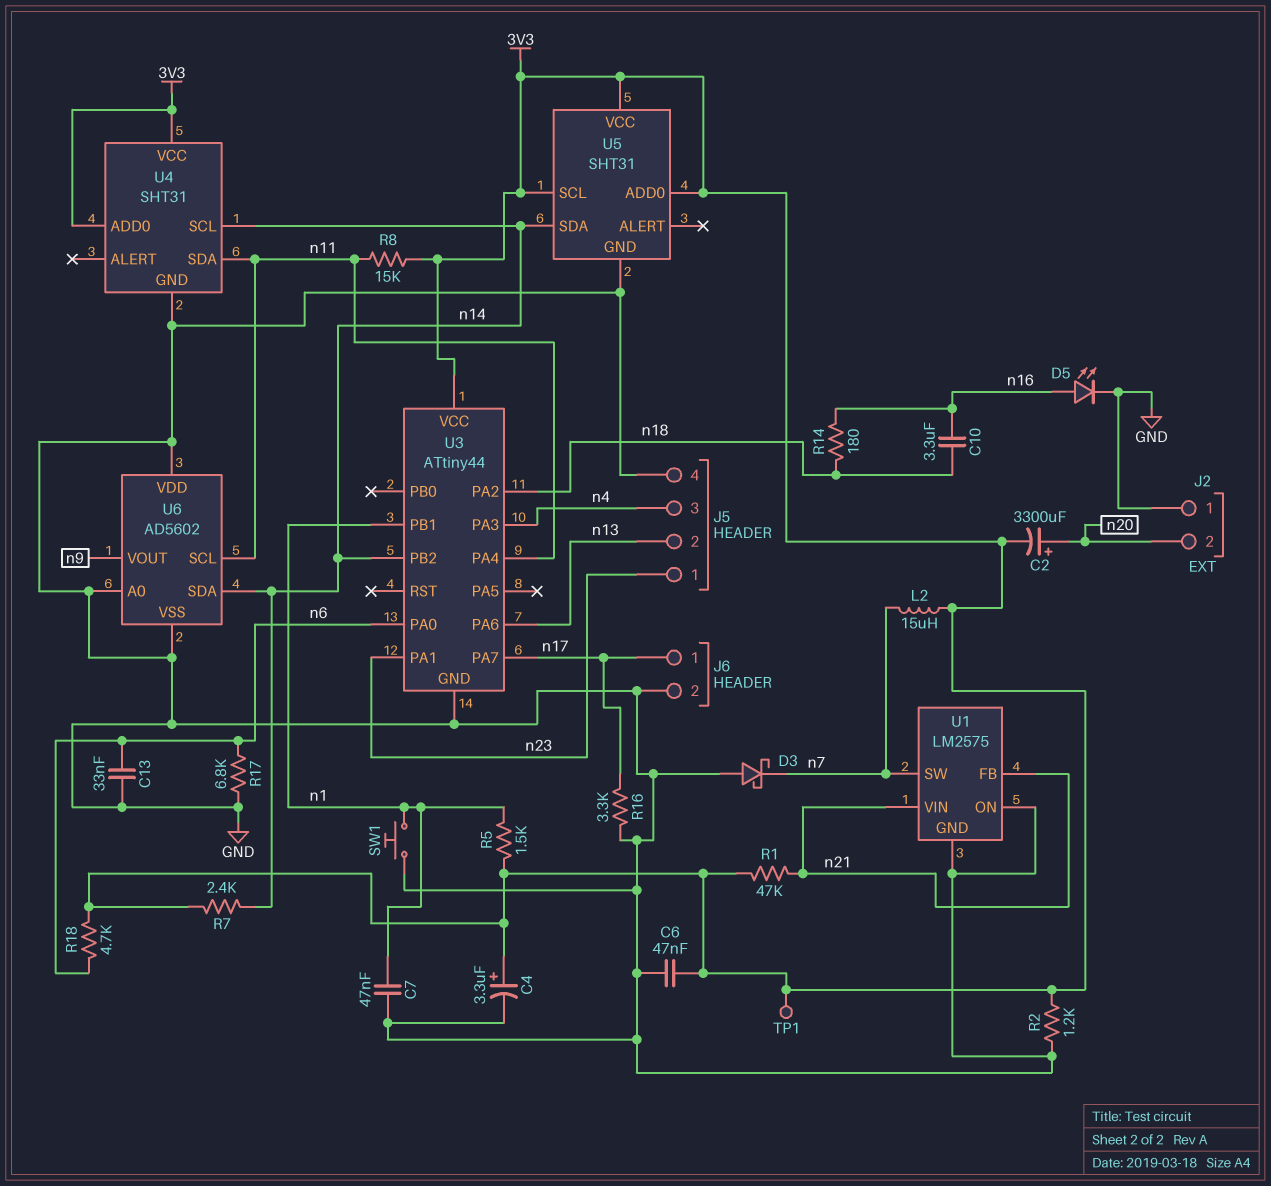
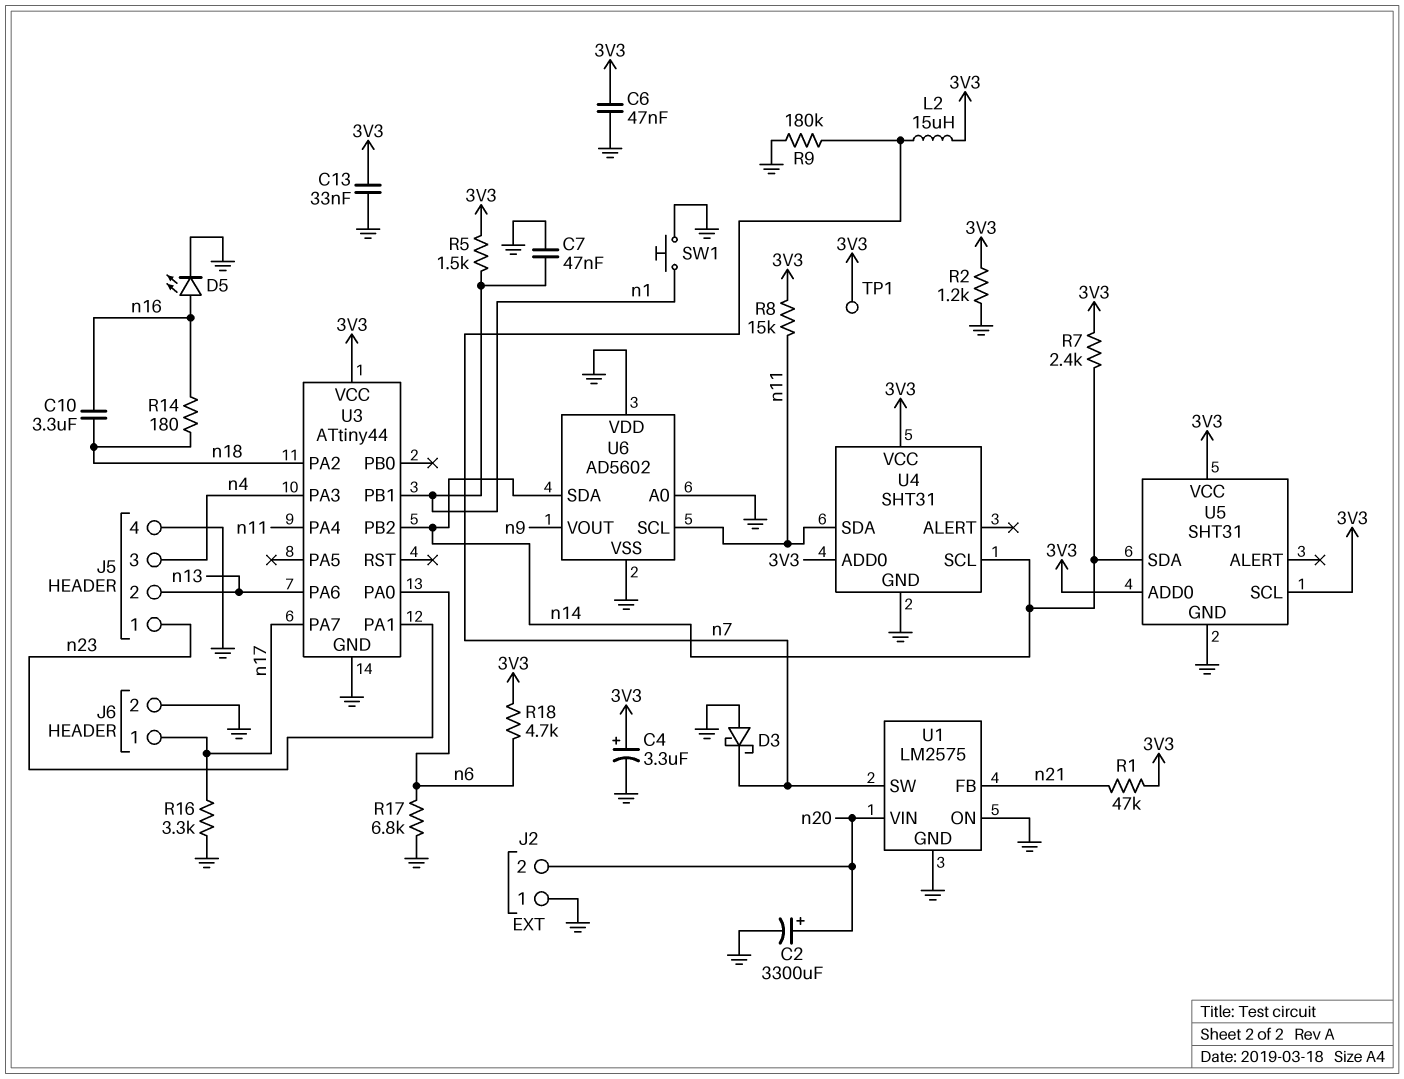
C2: 3300uF (plus n20, minus 3V3) -> 3300uF (plus n20, minus GND)
C13: 33nF (GND, n6) -> 33nF (3V3, GND)
R9: none -> 180k (GND, n7)
U1 pin VIN: n21 -> n20

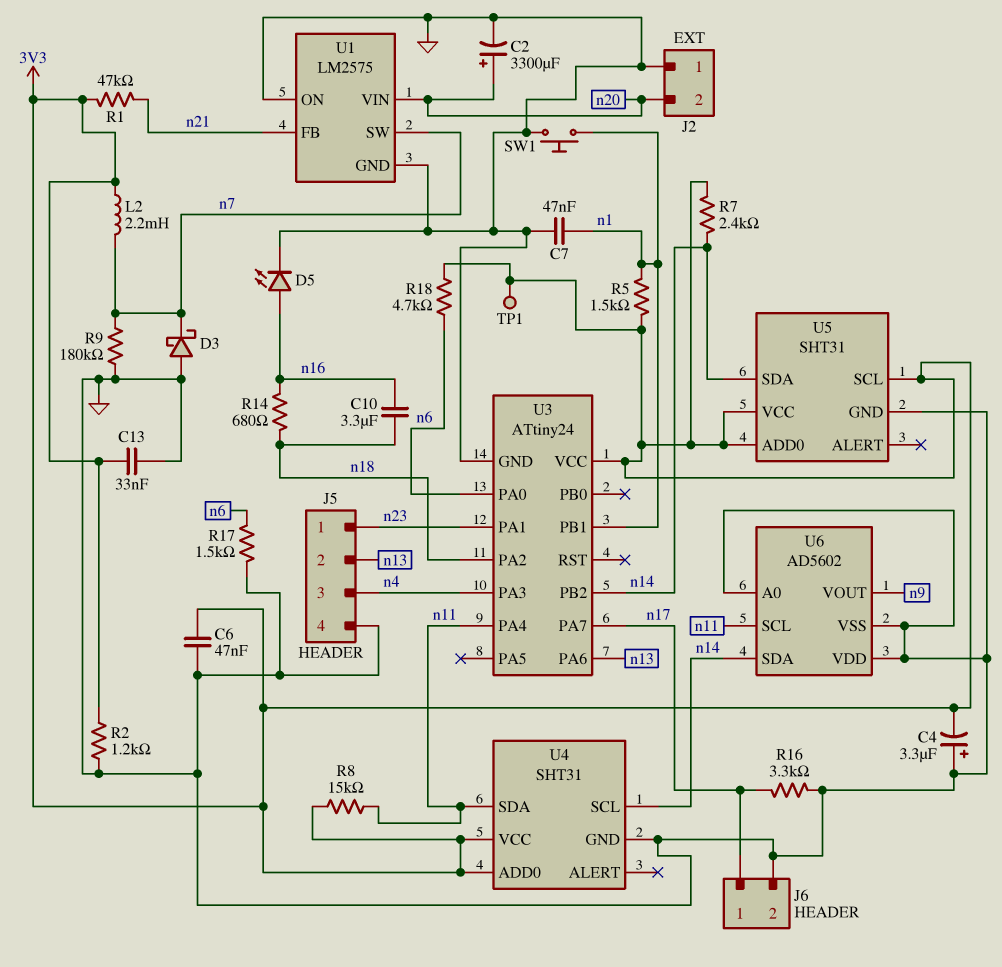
C4: 3.3uF (plus 3V3, minus GND) -> 3.3uF (plus GND, minus 3V3)
L2: 15uH (3V3, n7) -> 2.2mH (3V3, n7)
R14: 180 (n16, n18) -> 680 (n16, n18)
R17: 6.8k (GND, n6) -> 1.5k (GND, n6)
U3: ATtiny44 -> ATtiny24

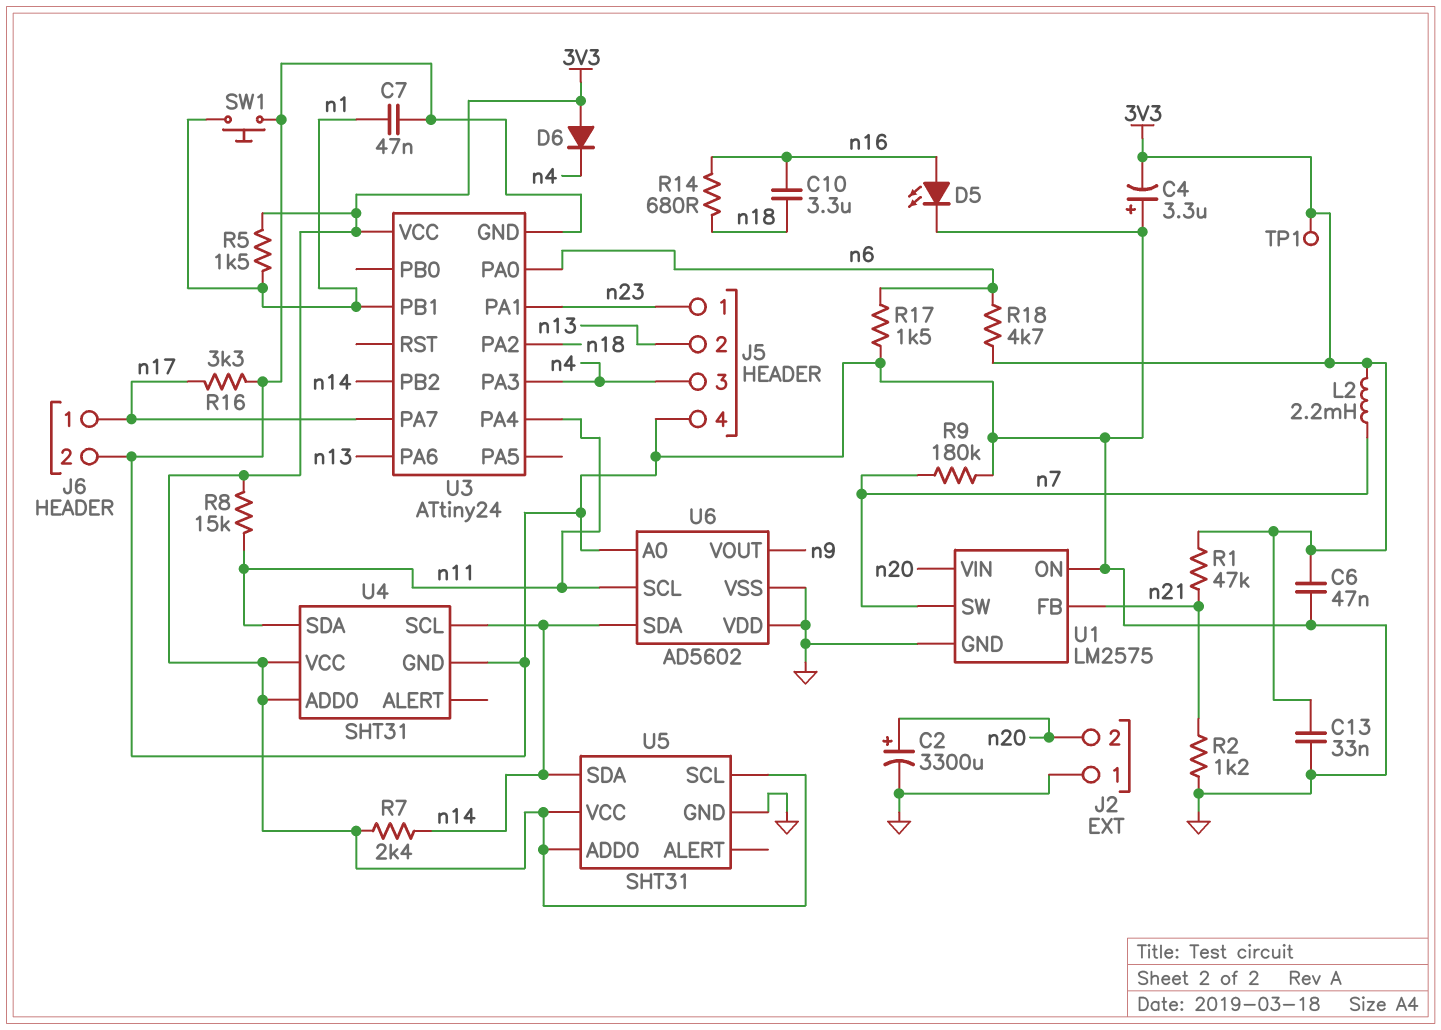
D3: schottky (A GND, K n7) -> none
D6: none -> diode (A 3V3, K n4)
R2: 1.2k (3V3, GND) -> 1.2k (GND, n21)

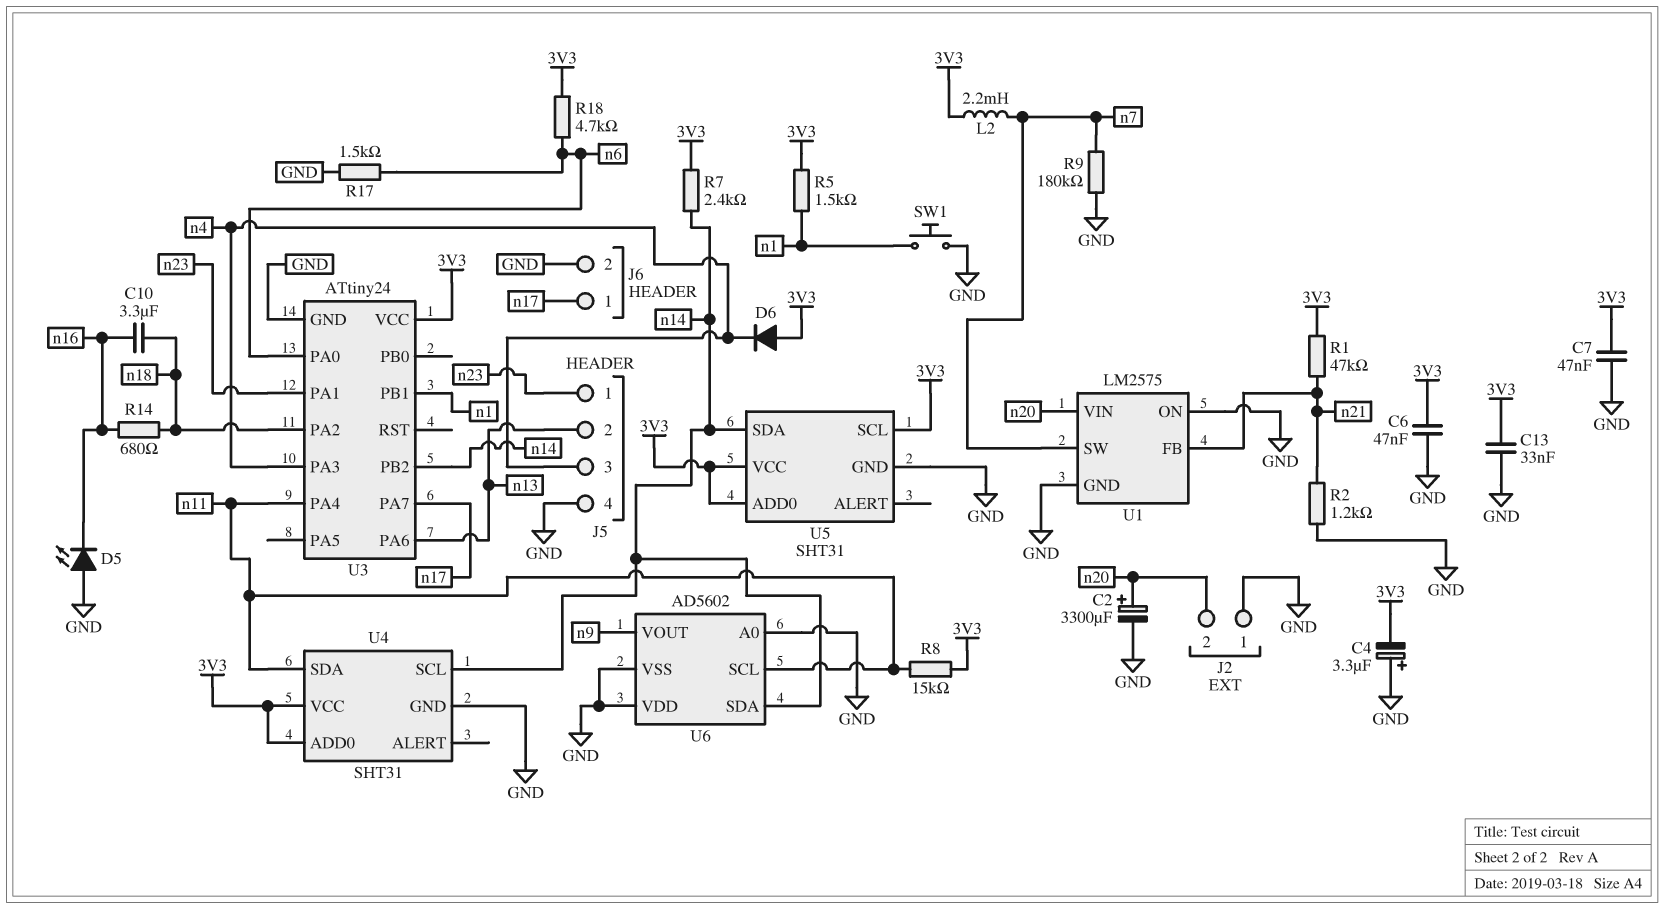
C7: 47nF (GND, n1) -> 47nF (3V3, GND)
D5: LED (A n16, K GND) -> LED (A GND, K n16)
R16: 3.3k (GND, n17) -> none
TP1: test point (3V3) -> none

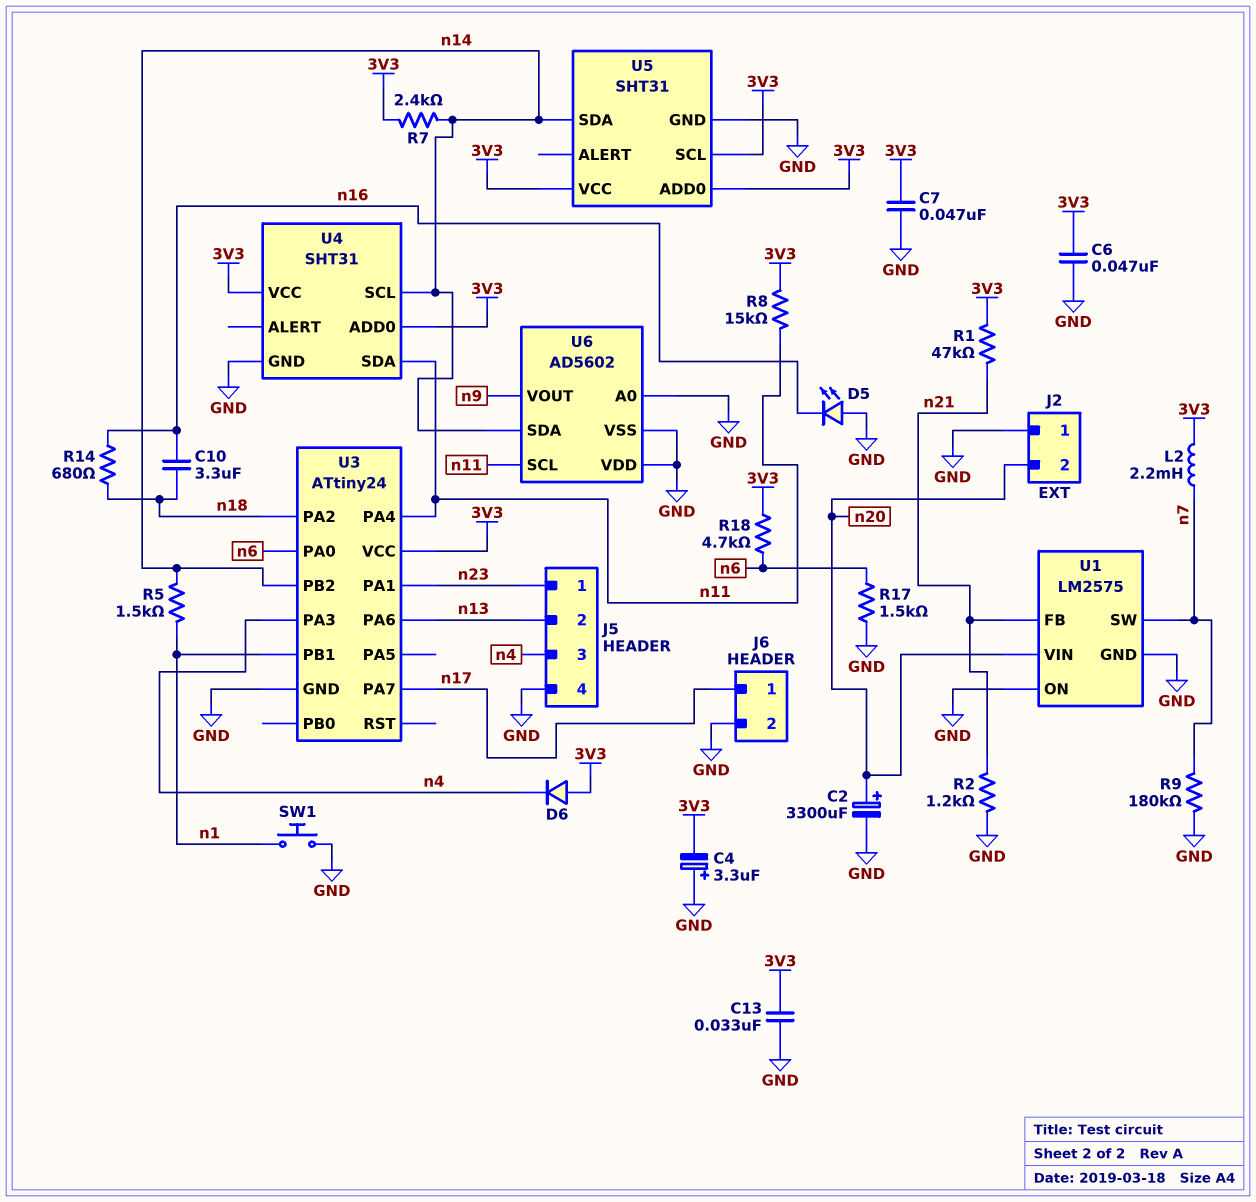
R5: 1.5k (3V3, n1) -> 1.5k (n1, n14)

